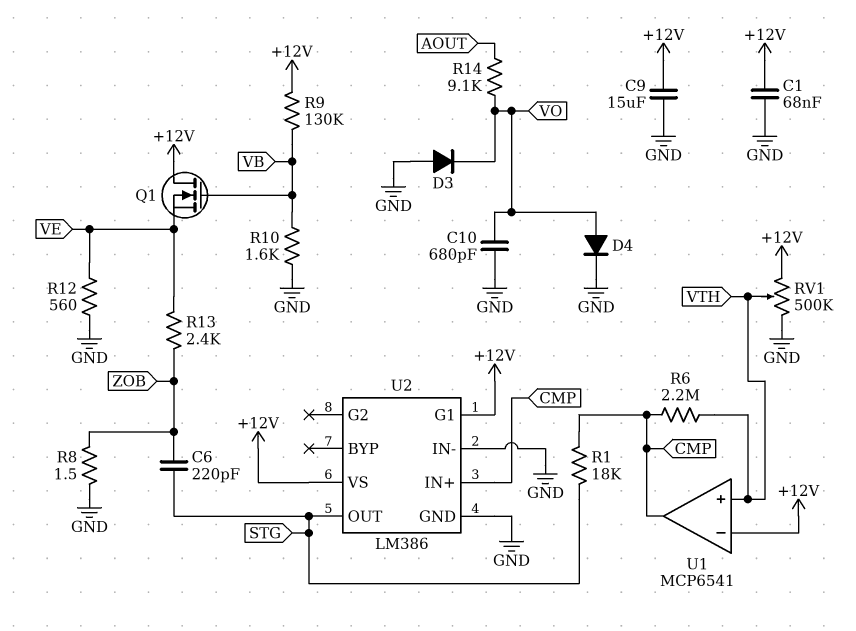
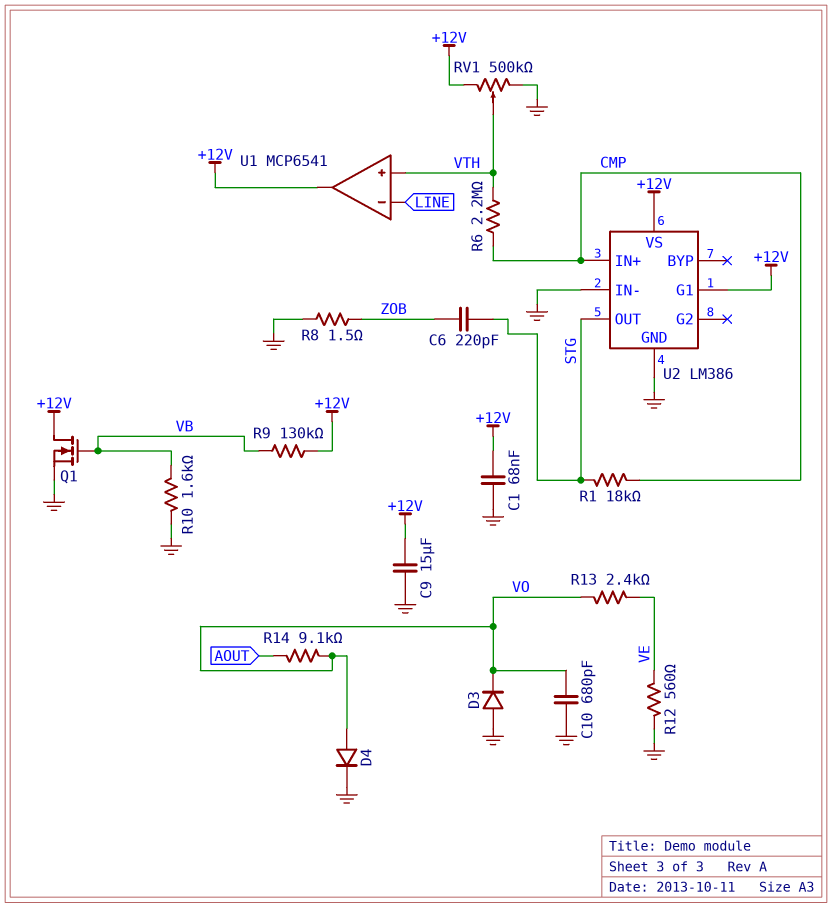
Q1: NMOS (G VB, D +12V, S VE) -> NMOS (G VB, D +12V, S GND)
R13: 2.4k (VE, ZOB) -> 2.4k (VE, VO)
U1 pin in-: +12V -> LINE
U1 pin out: CMP -> +12V

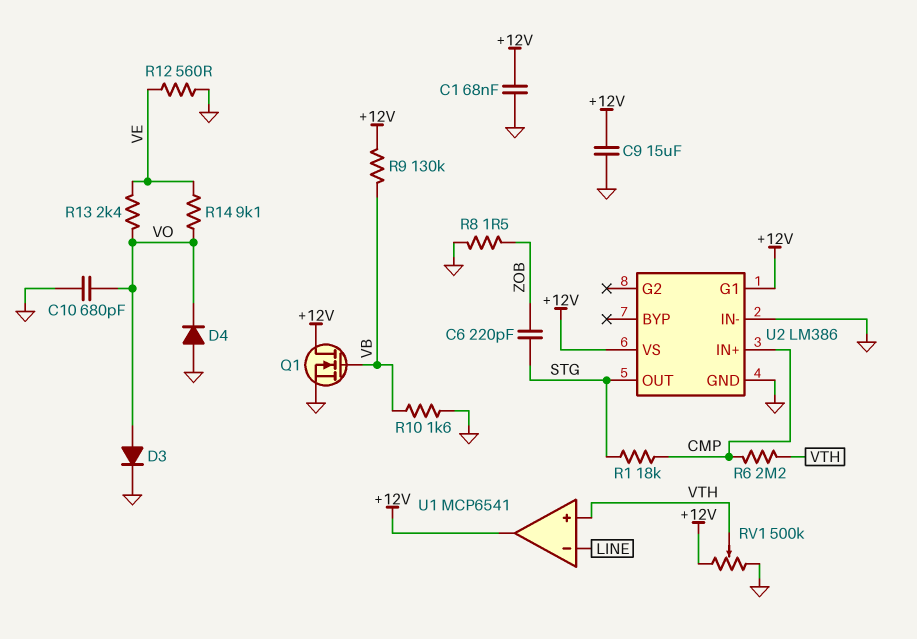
D3: diode (A GND, K VO) -> diode (A VO, K GND)
D4: diode (A VO, K GND) -> diode (A GND, K VO)
R14: 9.1k (AOUT, VO) -> 9.1k (VE, VO)

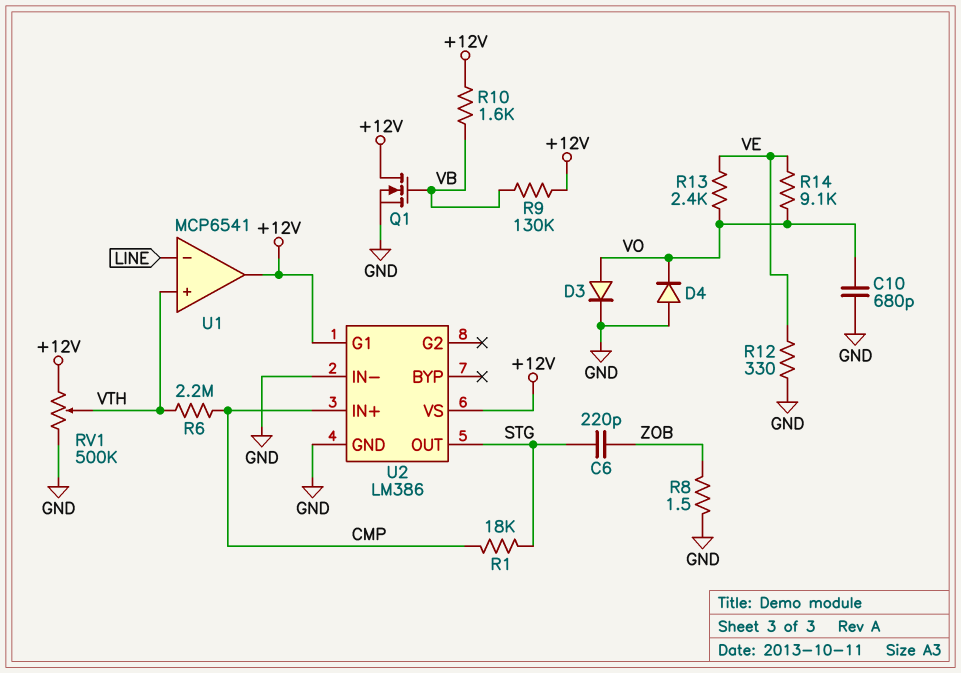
C1: 68nF (+12V, GND) -> none
C9: 15uF (+12V, GND) -> none
R10: 1.6k (GND, VB) -> 1.6k (+12V, VB)
R12: 560 (GND, VE) -> 330 (GND, VE)

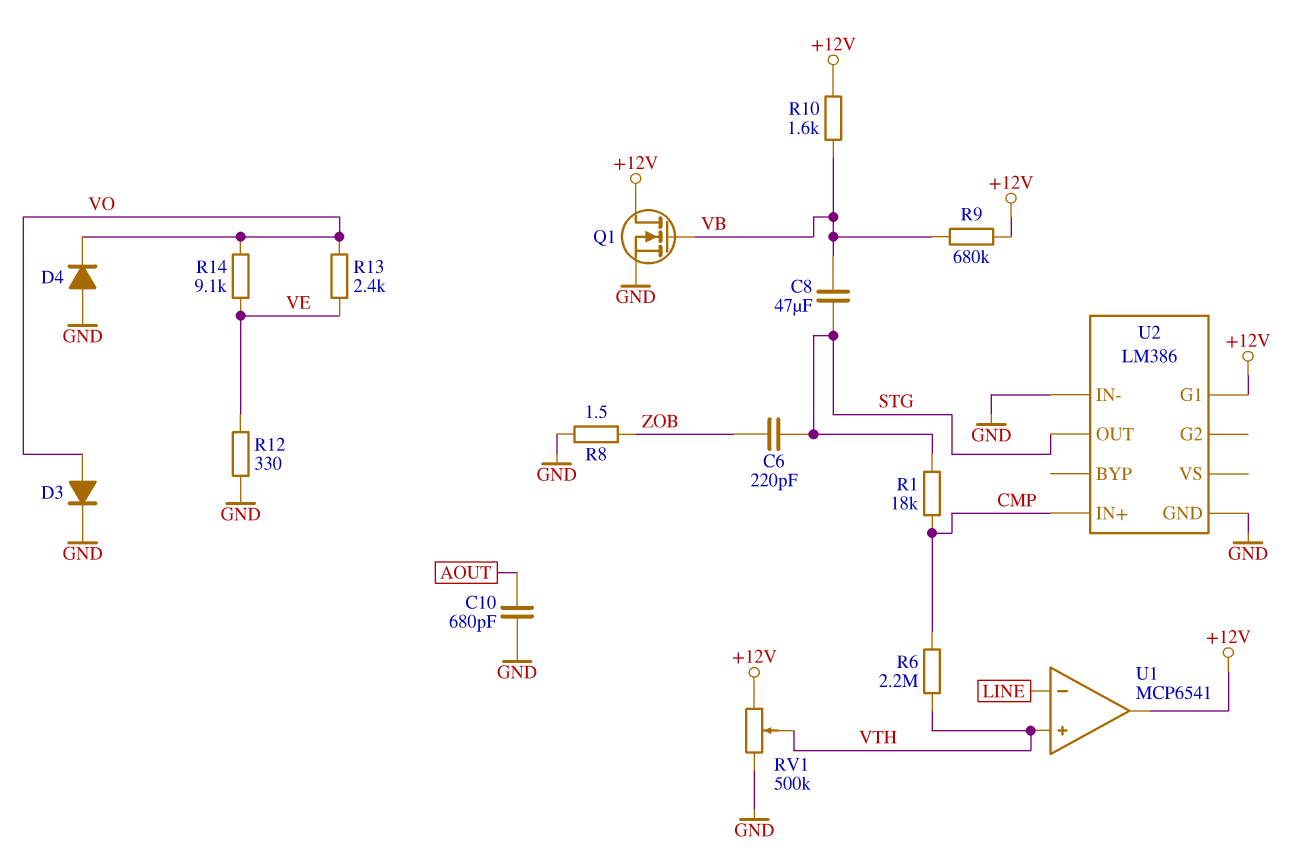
C8: none -> 47uF (STG, VB)
C10: 680pF (GND, VO) -> 680pF (AOUT, GND)
R9: 130k (+12V, VB) -> 680k (+12V, VB)
U2 pin VS: +12V -> none

